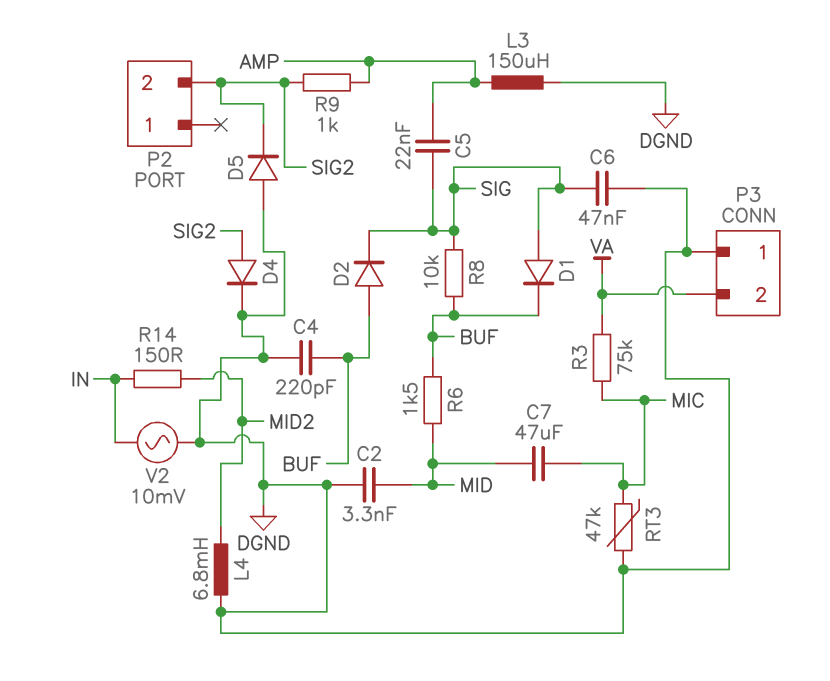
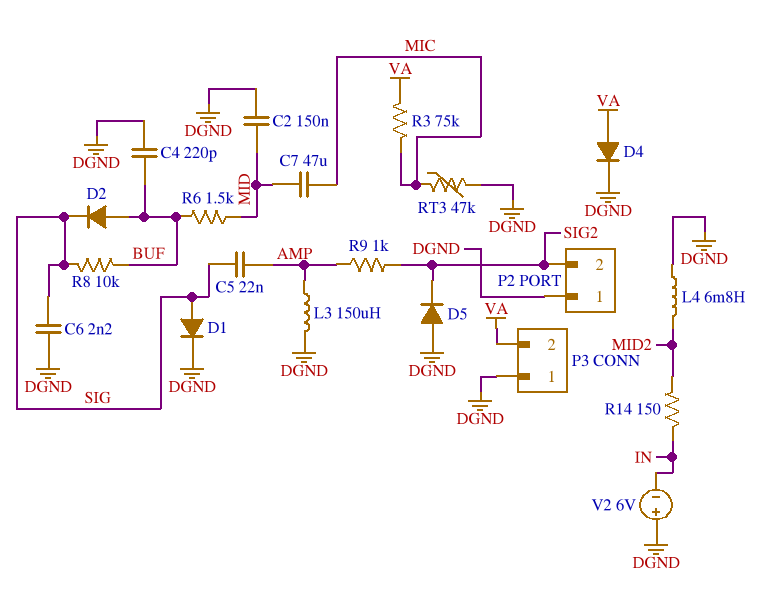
C2: 3.3nF (DGND, MID) -> 150nF (DGND, MID)
C6: 47nF (DGND, SIG) -> 2.2nF (DGND, SIG)
D1: diode (A SIG, K BUF) -> diode (A SIG, K DGND)
D4: diode (A SIG2, K DGND) -> diode (A VA, K DGND)
P2 pin 1: none -> DGND
V2: AC 10mV (DGND, IN) -> 6V (plus DGND, minus IN)

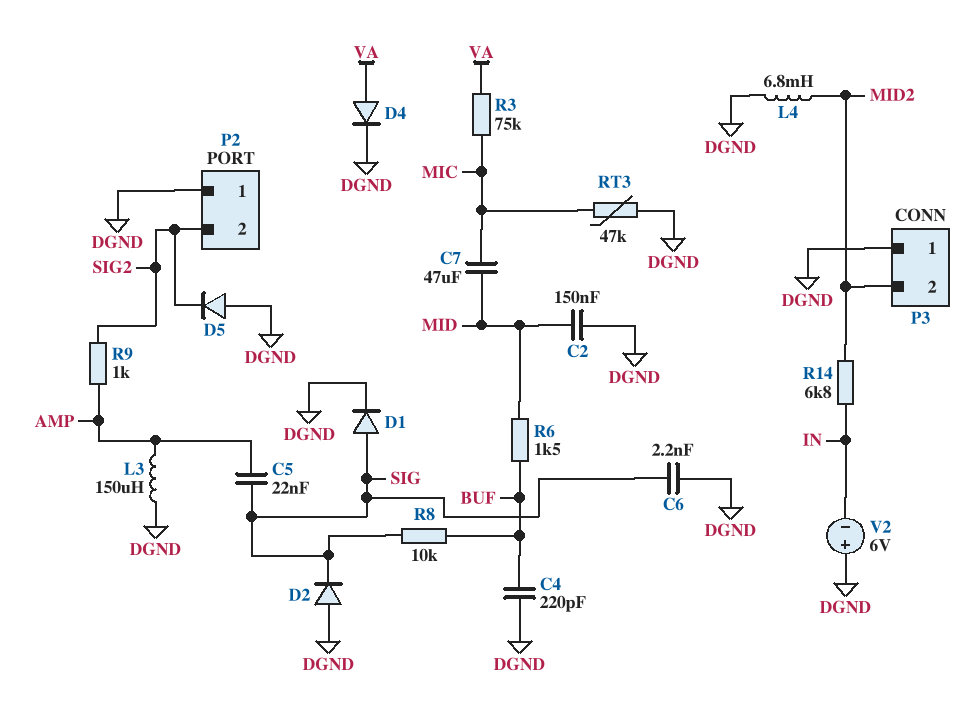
D2: diode (A BUF, K SIG) -> diode (A DGND, K SIG)
P3 pin 2: VA -> MID2
R14: 150 (IN, MID2) -> 6.8k (IN, MID2)

